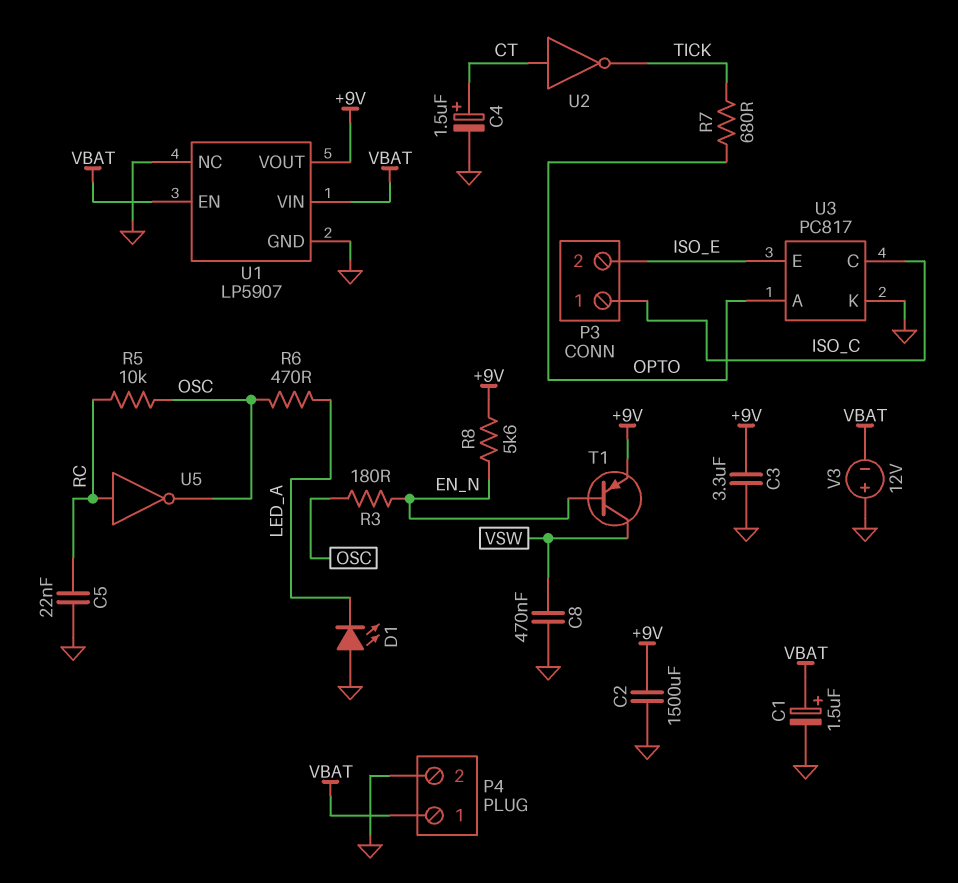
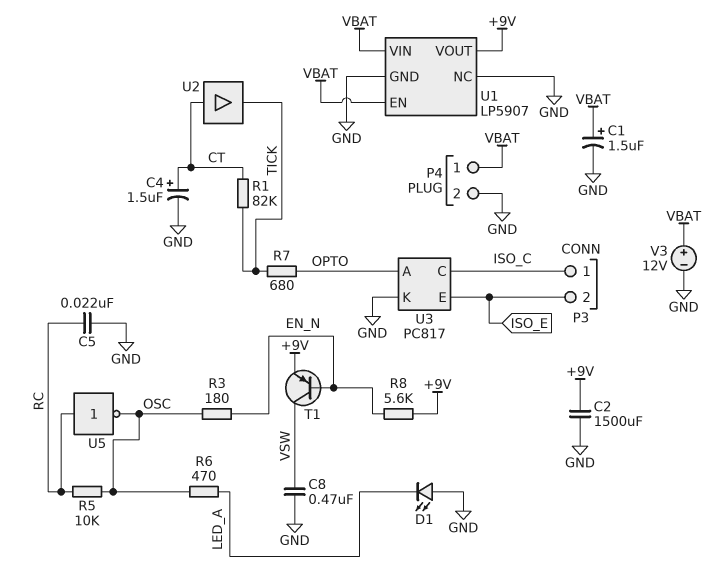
C3: 3.3uF (+9V, GND) -> none
R1: none -> 82k (CT, TICK)
U2: NOT (in CT, out TICK) -> buffer (in CT, out TICK)
V3: 12V (plus GND, minus VBAT) -> 12V (plus VBAT, minus GND)

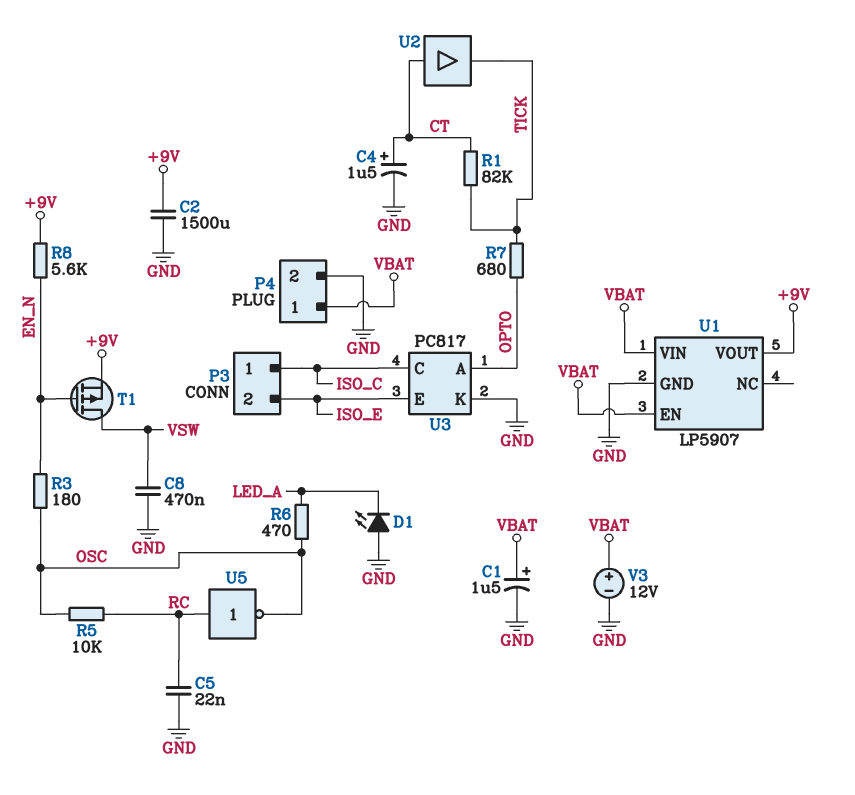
T1: PNP (B EN_N, C VSW, E +9V) -> PMOS (G EN_N, D VSW, S +9V)
U1 pin NC: GND -> none

